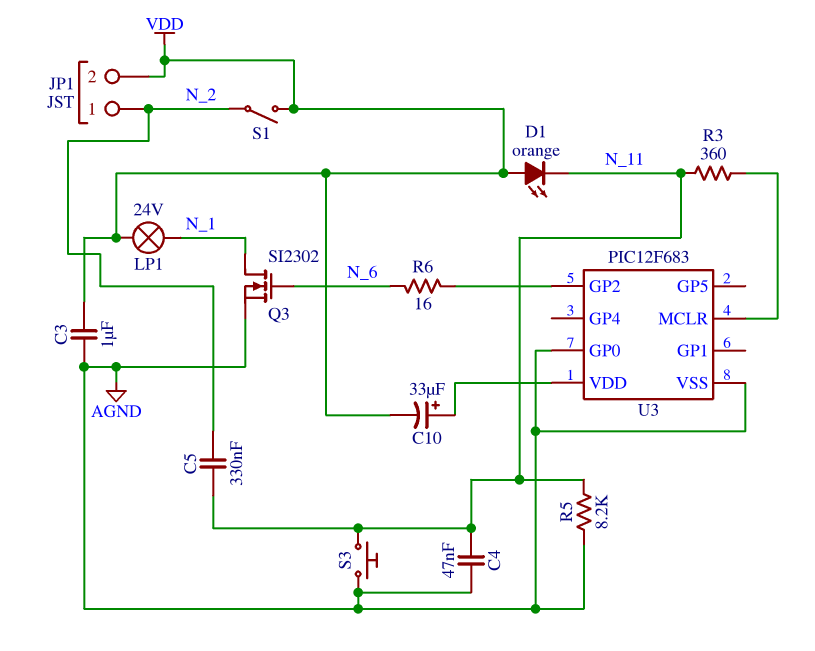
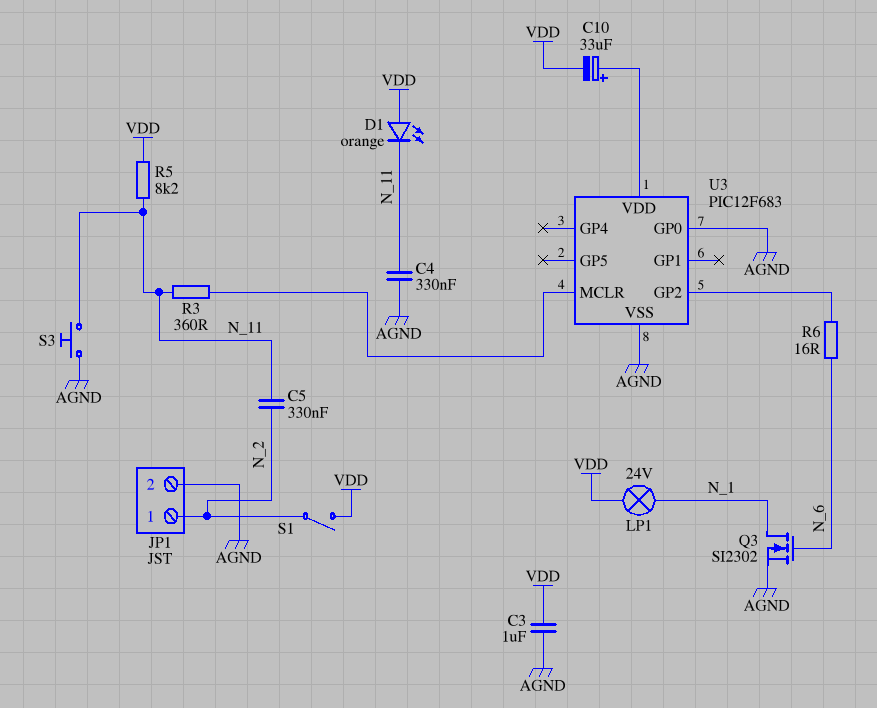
C4: 47nF (AGND, N_11) -> 330nF (AGND, N_11)
JP1 pin 2: VDD -> AGND
R5: 8.2k (AGND, N_11) -> 8.2k (N_11, VDD)

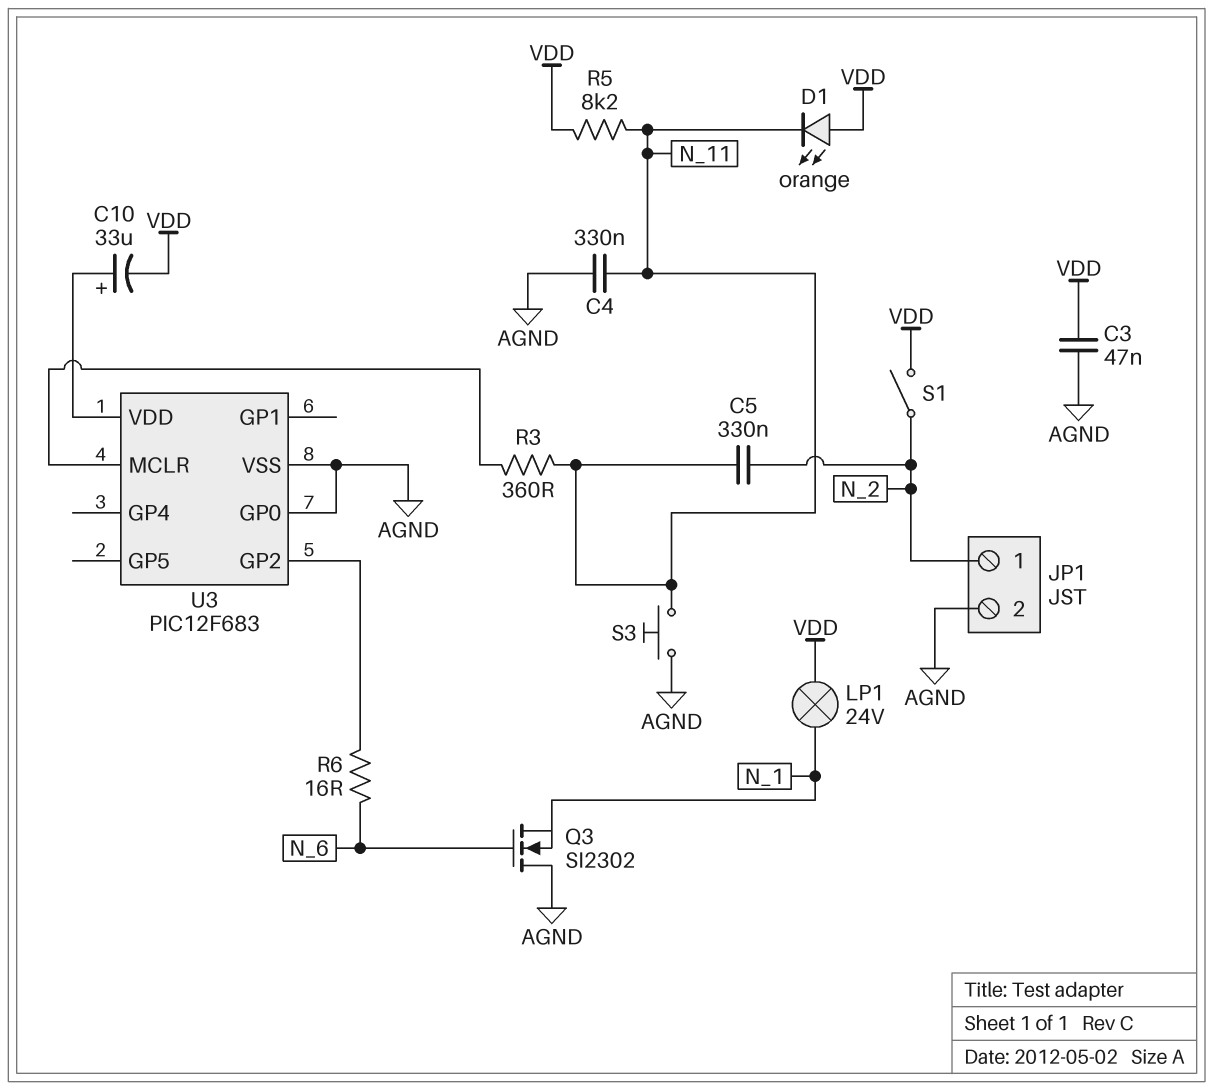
C3: 1uF (AGND, VDD) -> 47nF (AGND, VDD)
Q3: NMOS SI2302 (G N_6, D N_1, S AGND) -> NMOS SI2302 (G N_6, D AGND, S N_1)

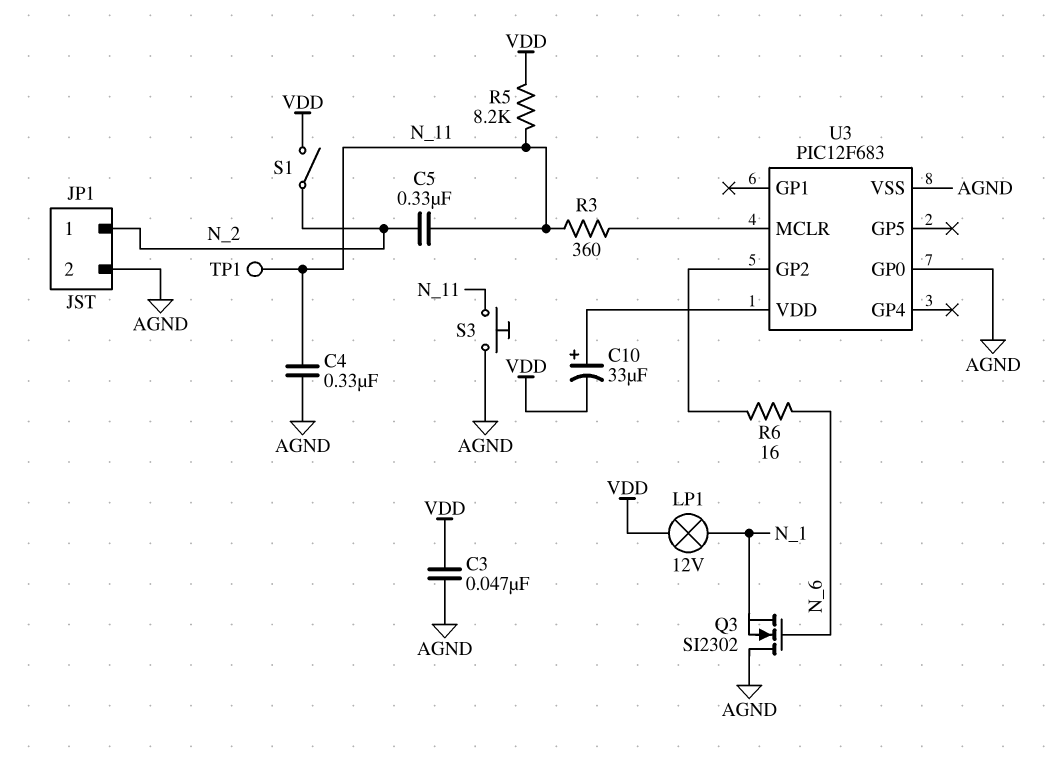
D1: LED orange (A VDD, K N_11) -> none
LP1: lamp 24V (N_1, VDD) -> lamp 12V (N_1, VDD)
TP1: none -> test point (N_11)

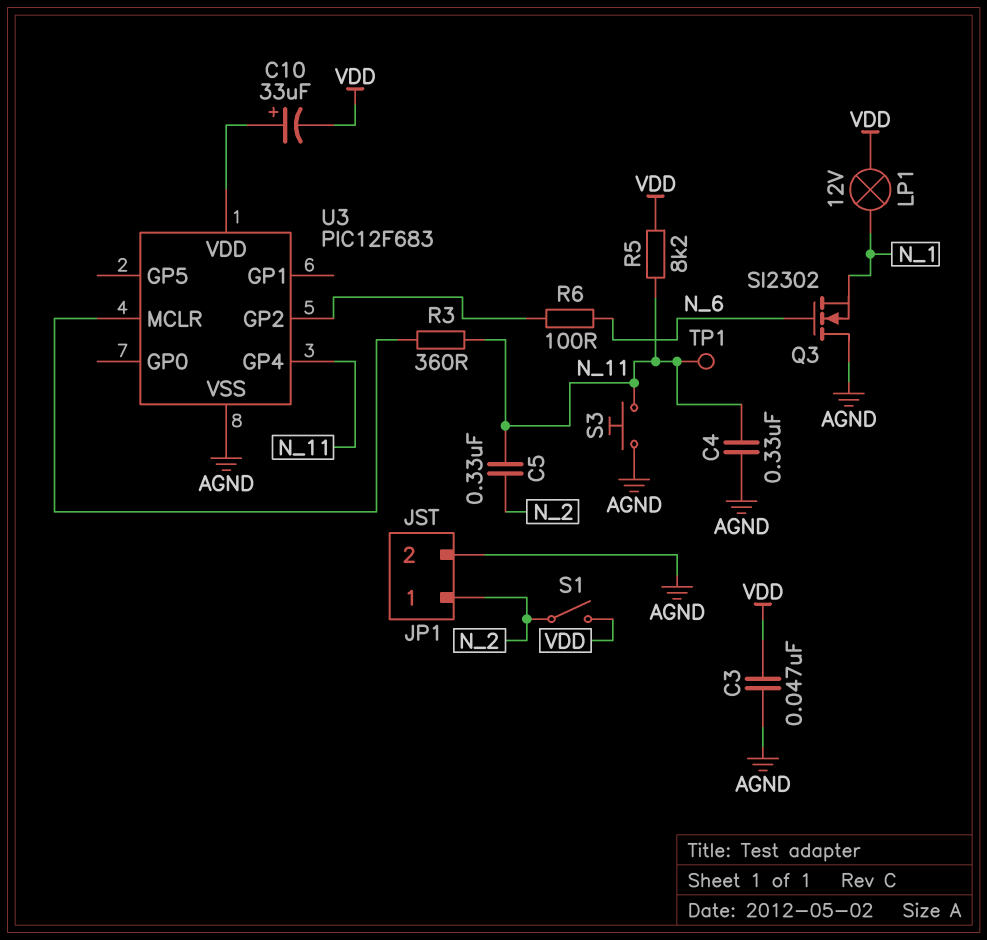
R6: 16 (N_6, U3/GP2) -> 100 (N_6, U3/GP2)
U3 pin GP0: AGND -> none
U3 pin GP4: none -> N_11

